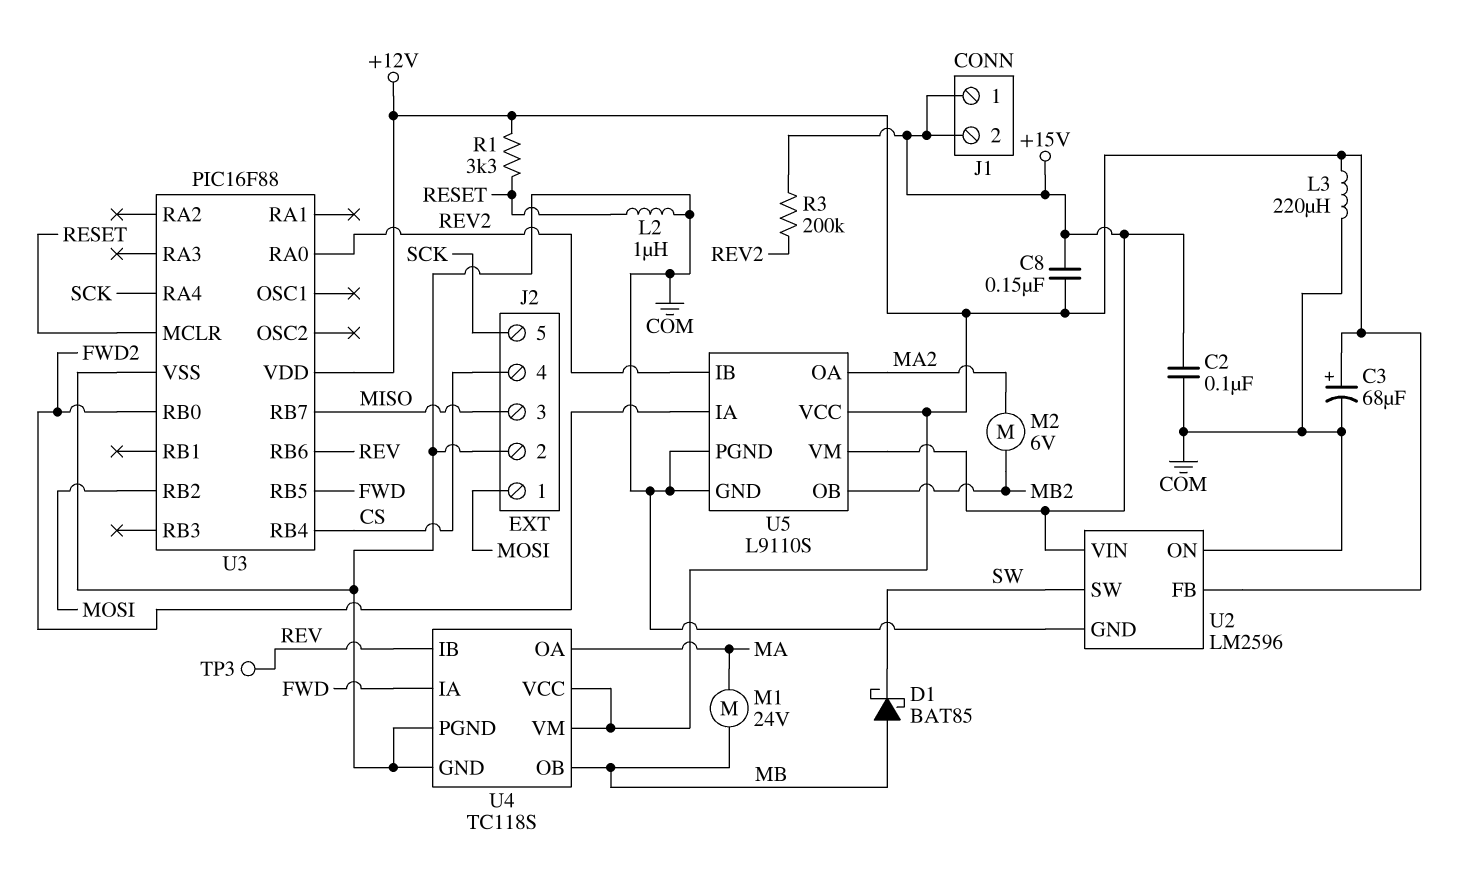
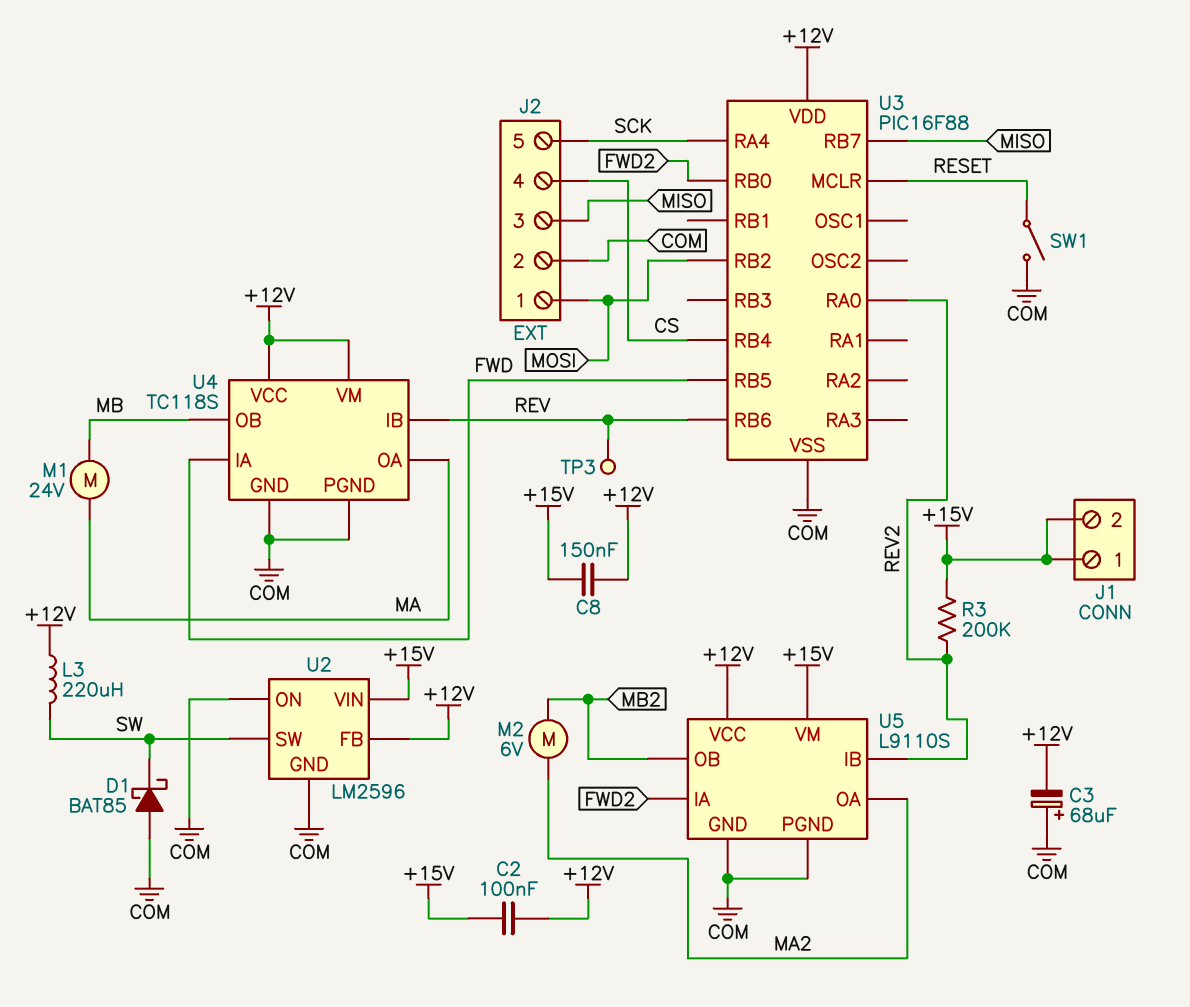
C2: 100nF (+15V, COM) -> 100nF (+12V, +15V)
C3: 68uF (plus +12V, minus COM) -> 68uF (plus COM, minus +12V)
D1: schottky BAT85 (A MB, K SW) -> schottky BAT85 (A COM, K SW)
L2: 1uH (COM, RESET) -> none
L3: 220uH (+12V, COM) -> 220uH (+12V, SW)
R1: 3.3k (+12V, RESET) -> none
SW1: none -> switch (COM, RESET)

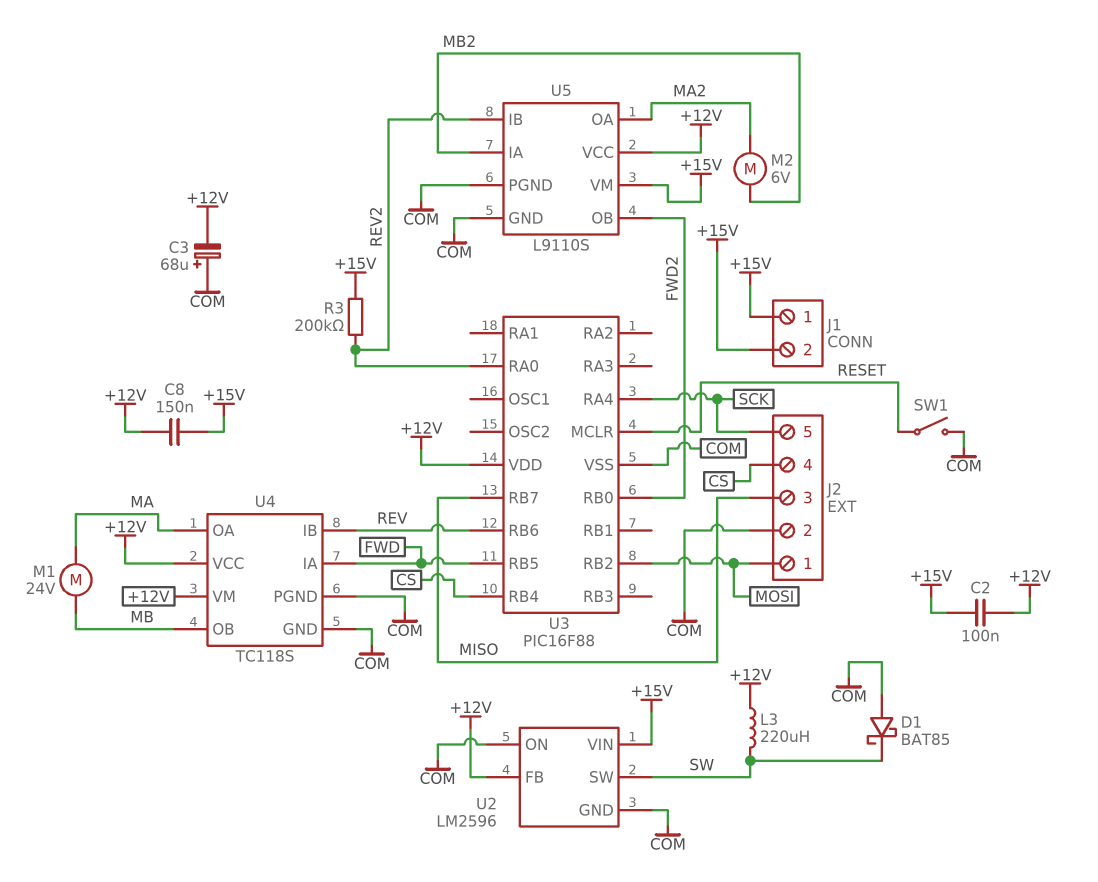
TP3: test point (REV) -> none
U5 pin IA: FWD2 -> MB2
U5 pin OB: MB2 -> FWD2

